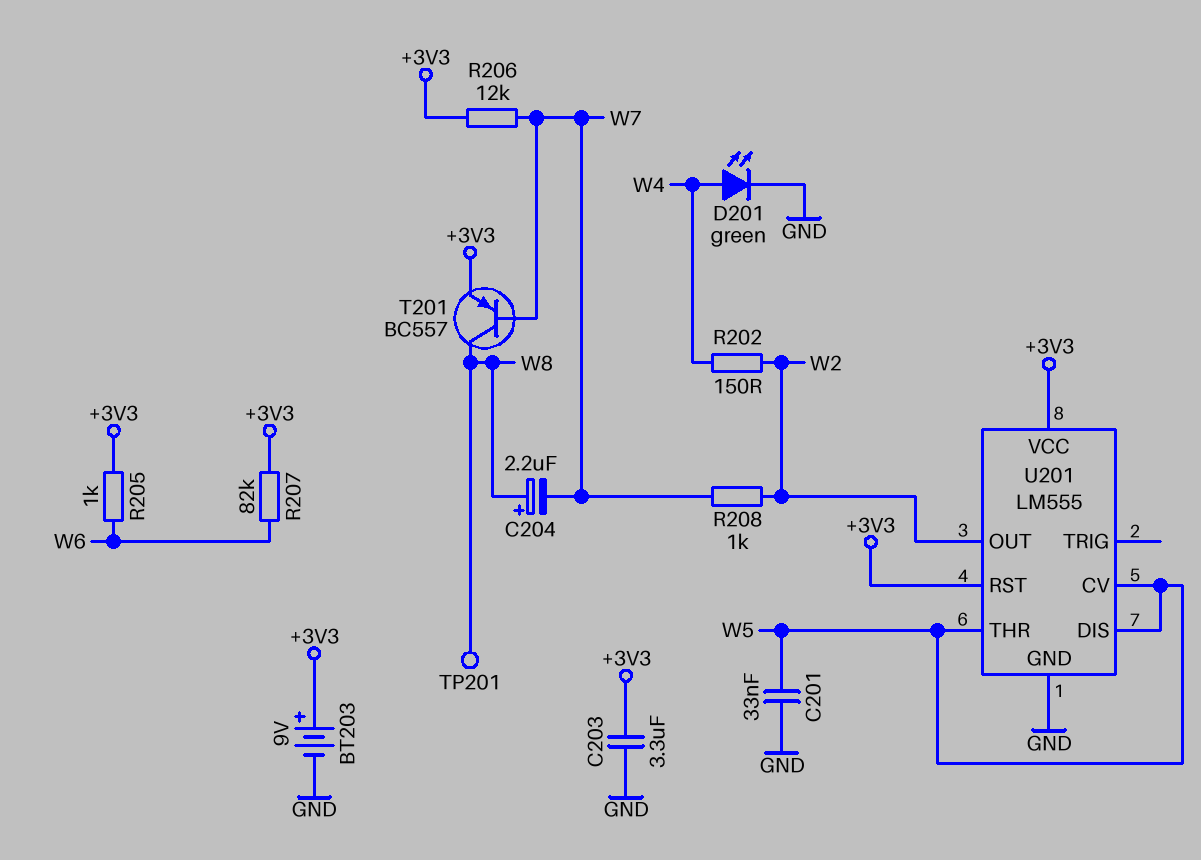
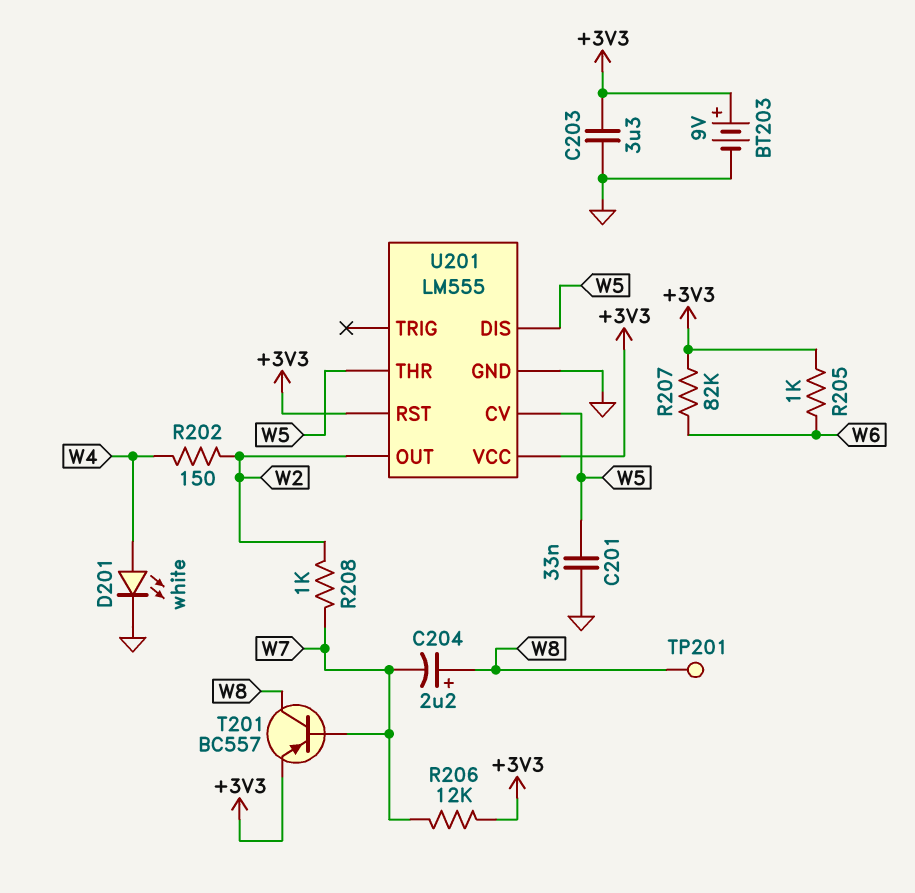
D201: LED green (A W4, K GND) -> LED white (A W4, K GND)

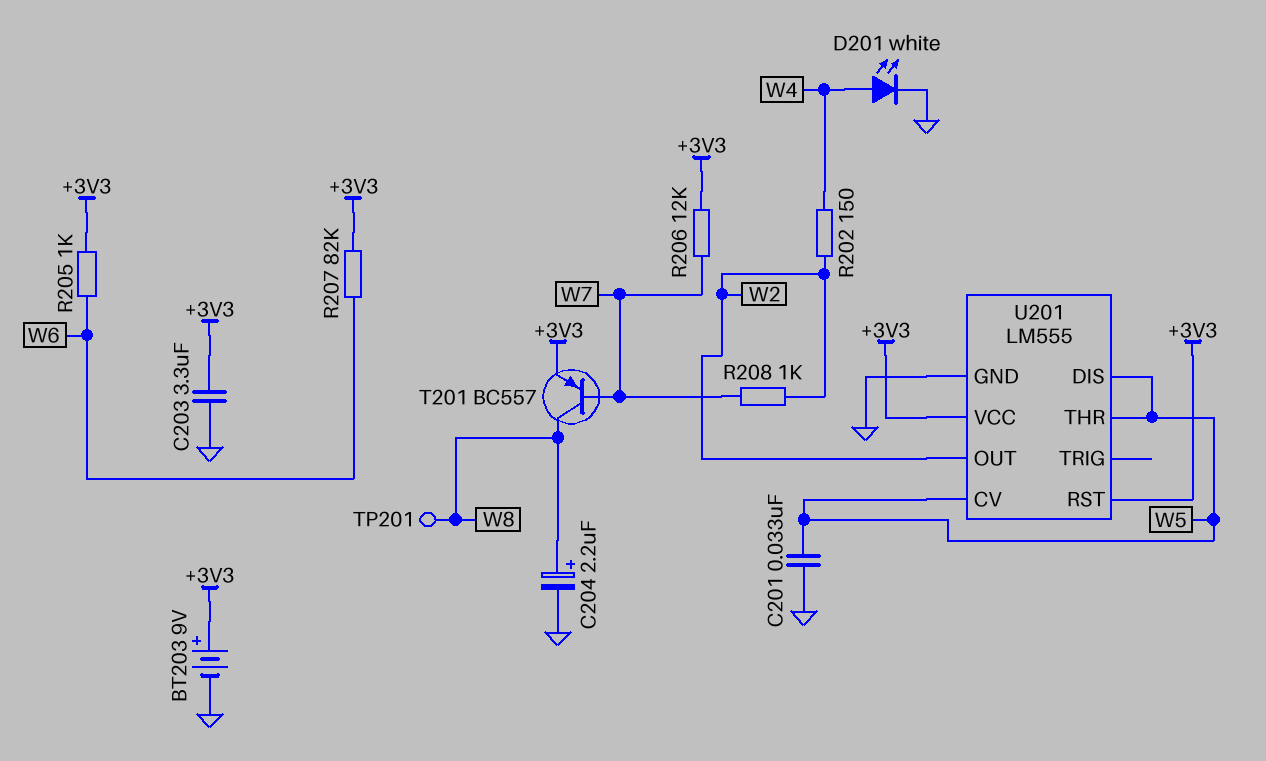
C204: 2.2uF (plus W8, minus W7) -> 2.2uF (plus W8, minus GND)

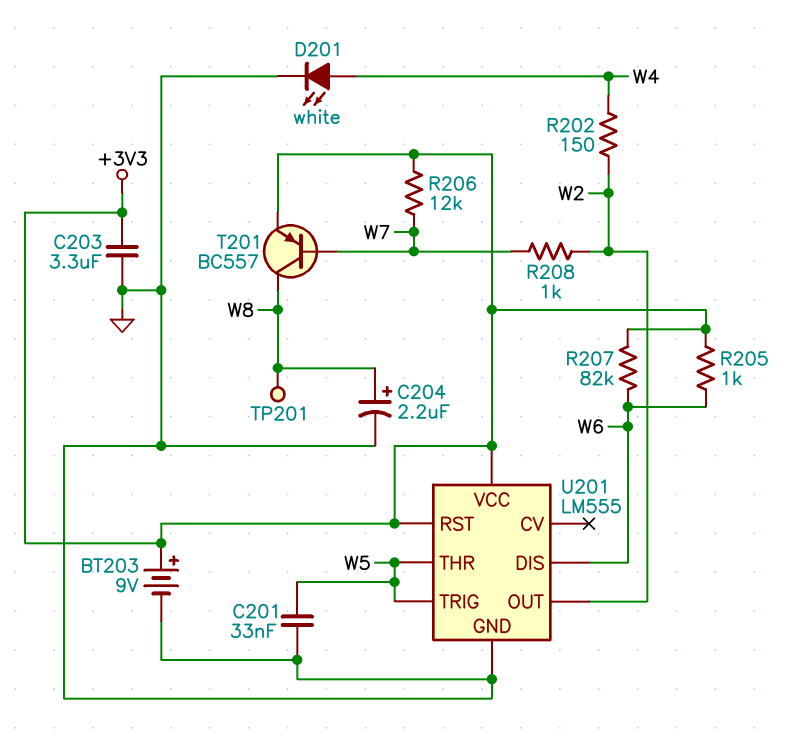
U201 pin CV: W5 -> none
U201 pin DIS: W5 -> W6
U201 pin TRIG: none -> W5

